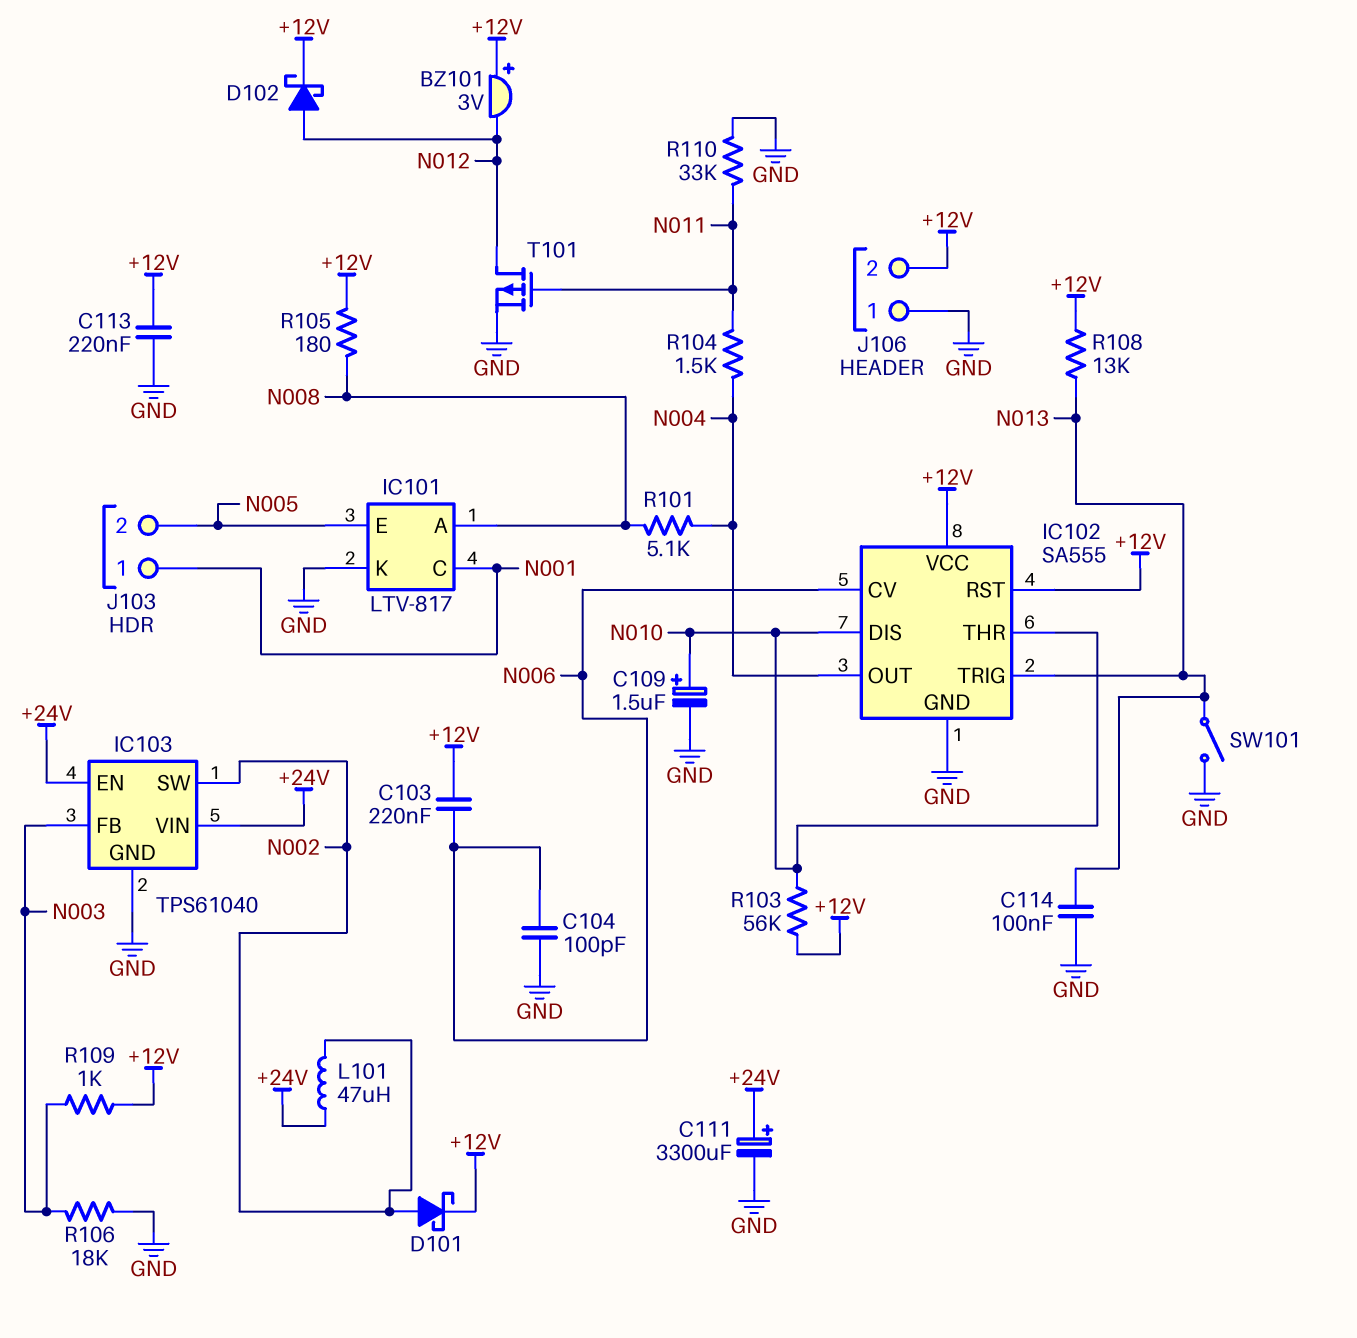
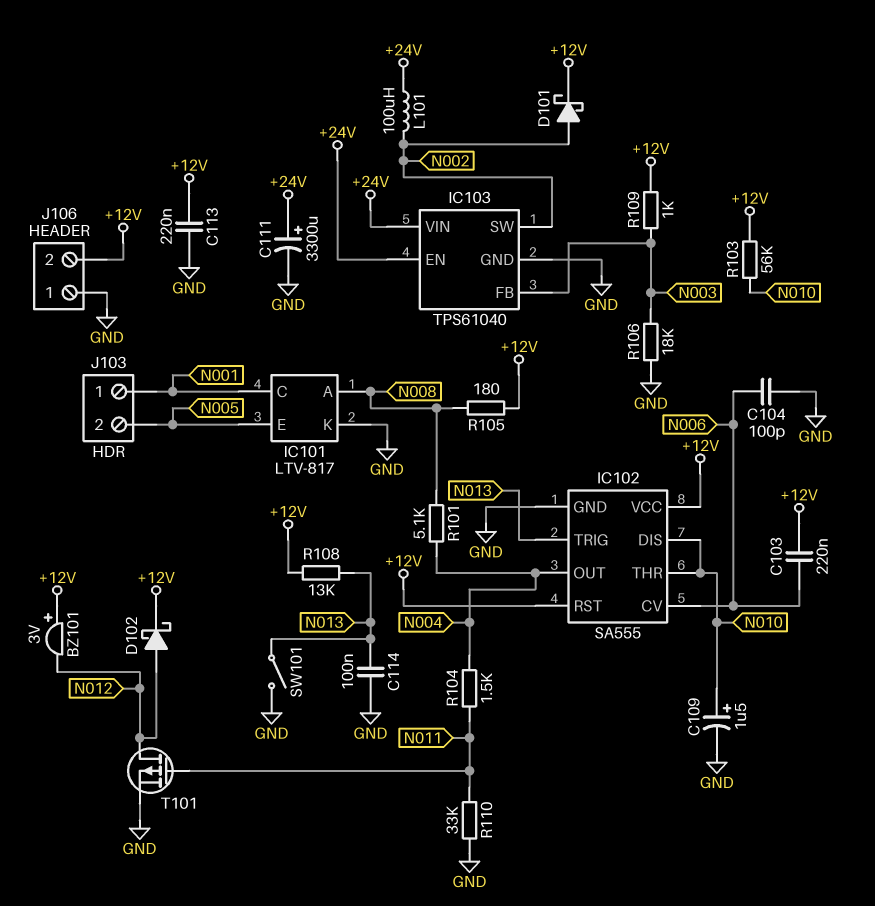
L101: 47uH (+24V, N002) -> 100uH (+24V, N002)

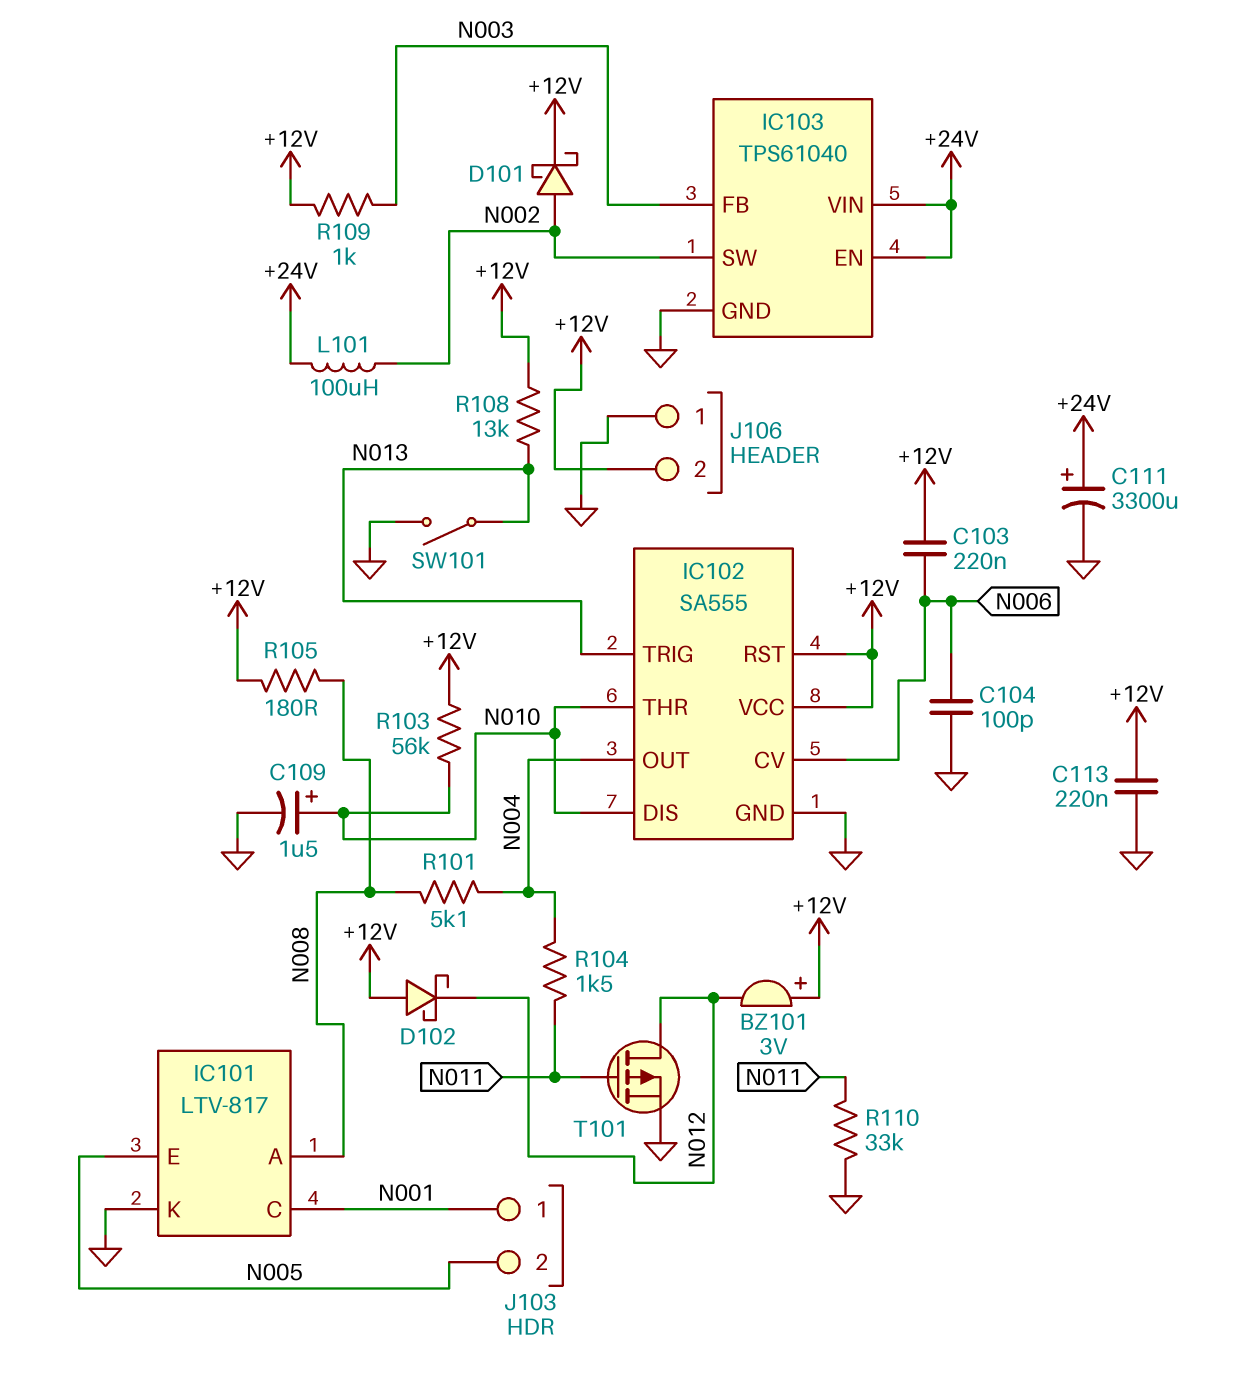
C114: 100nF (GND, N013) -> none
D102: schottky (A N012, K +12V) -> schottky (A +12V, K N012)
R106: 18k (GND, N003) -> none

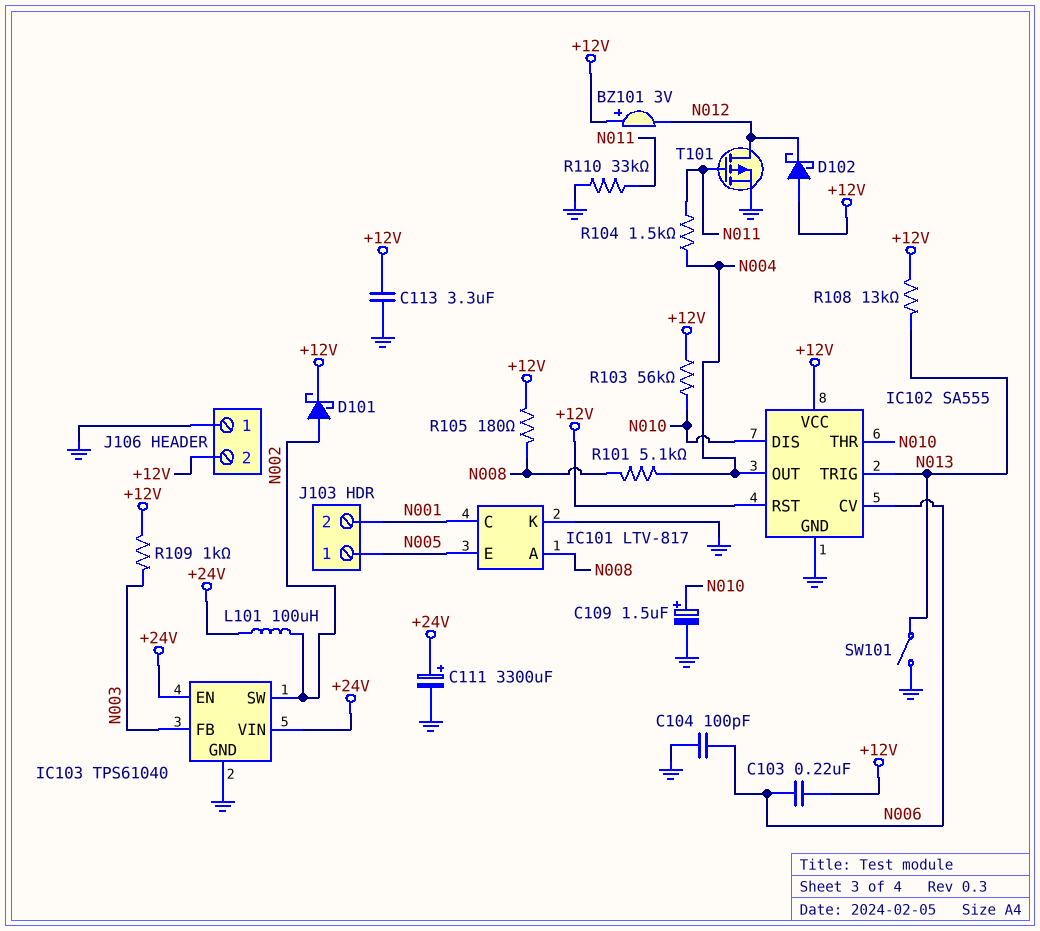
C113: 220nF (+12V, GND) -> 3.3uF (+12V, GND)
J103 pin 1: N001 -> N005
J103 pin 2: N005 -> N001

